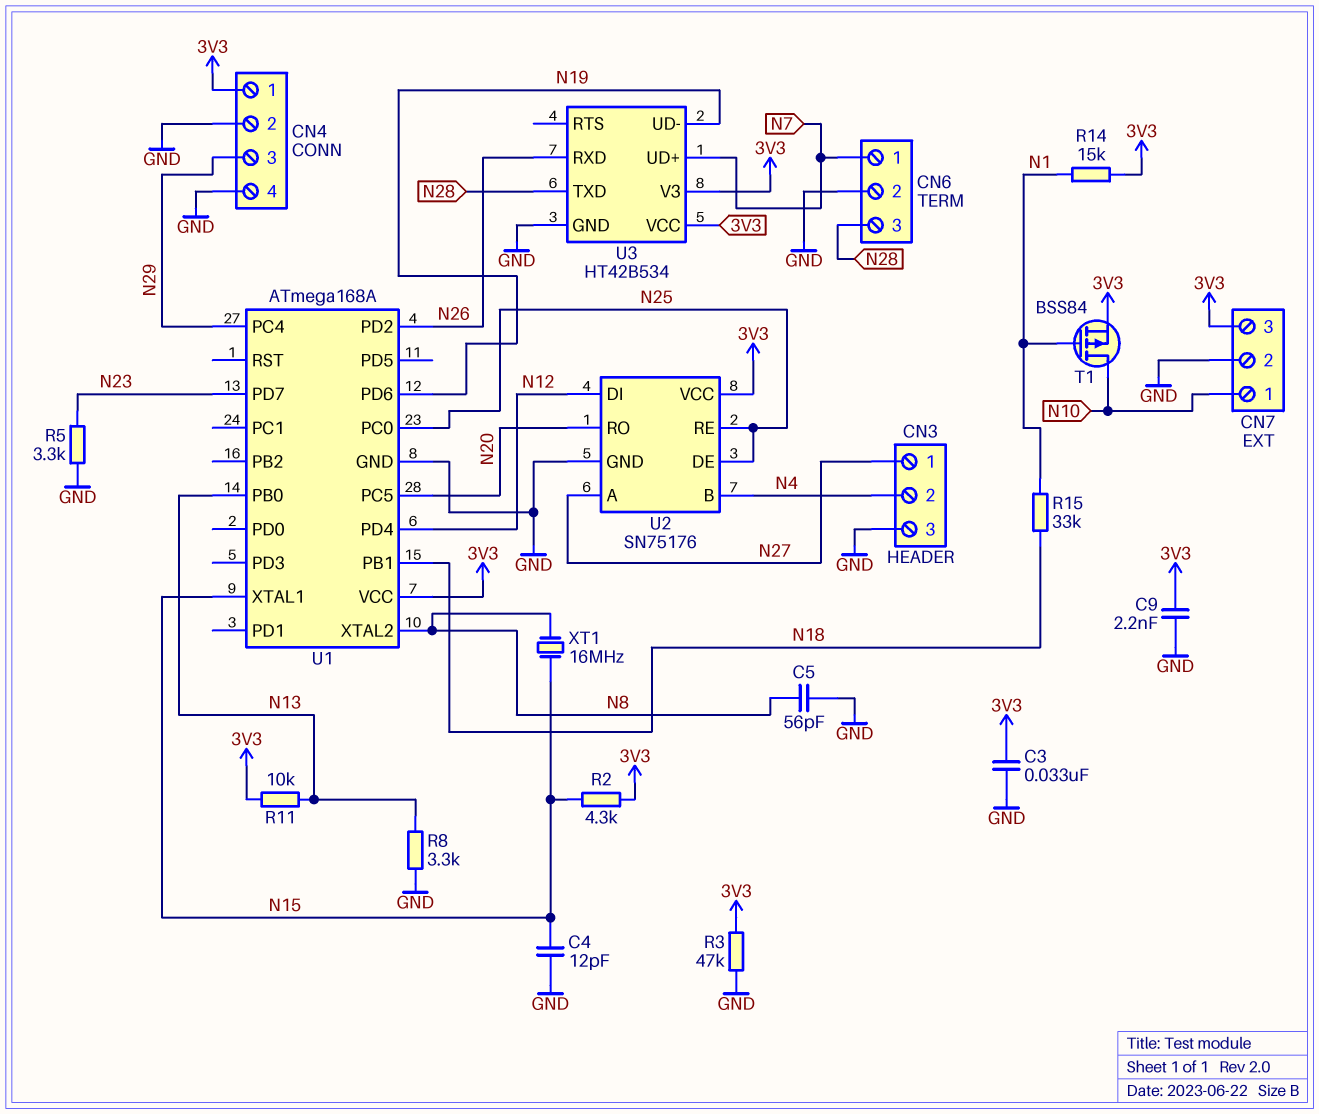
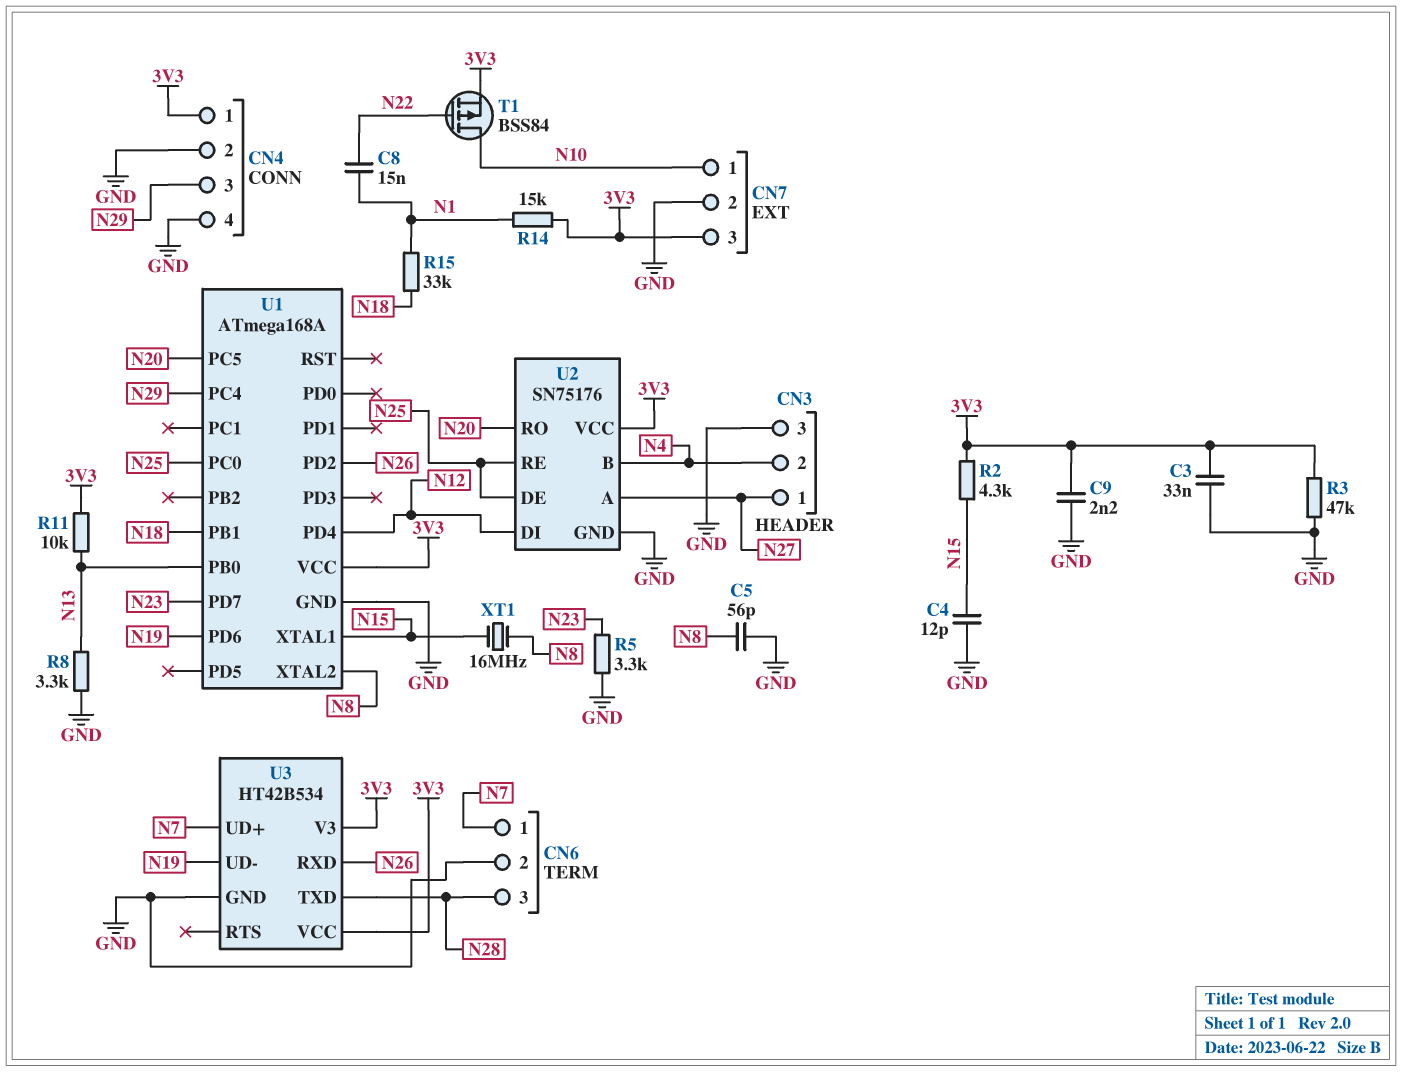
C8: none -> 15nF (N1, N22)
T1: PMOS BSS84 (G N1, D N10, S 3V3) -> PMOS BSS84 (G N22, D N10, S 3V3)

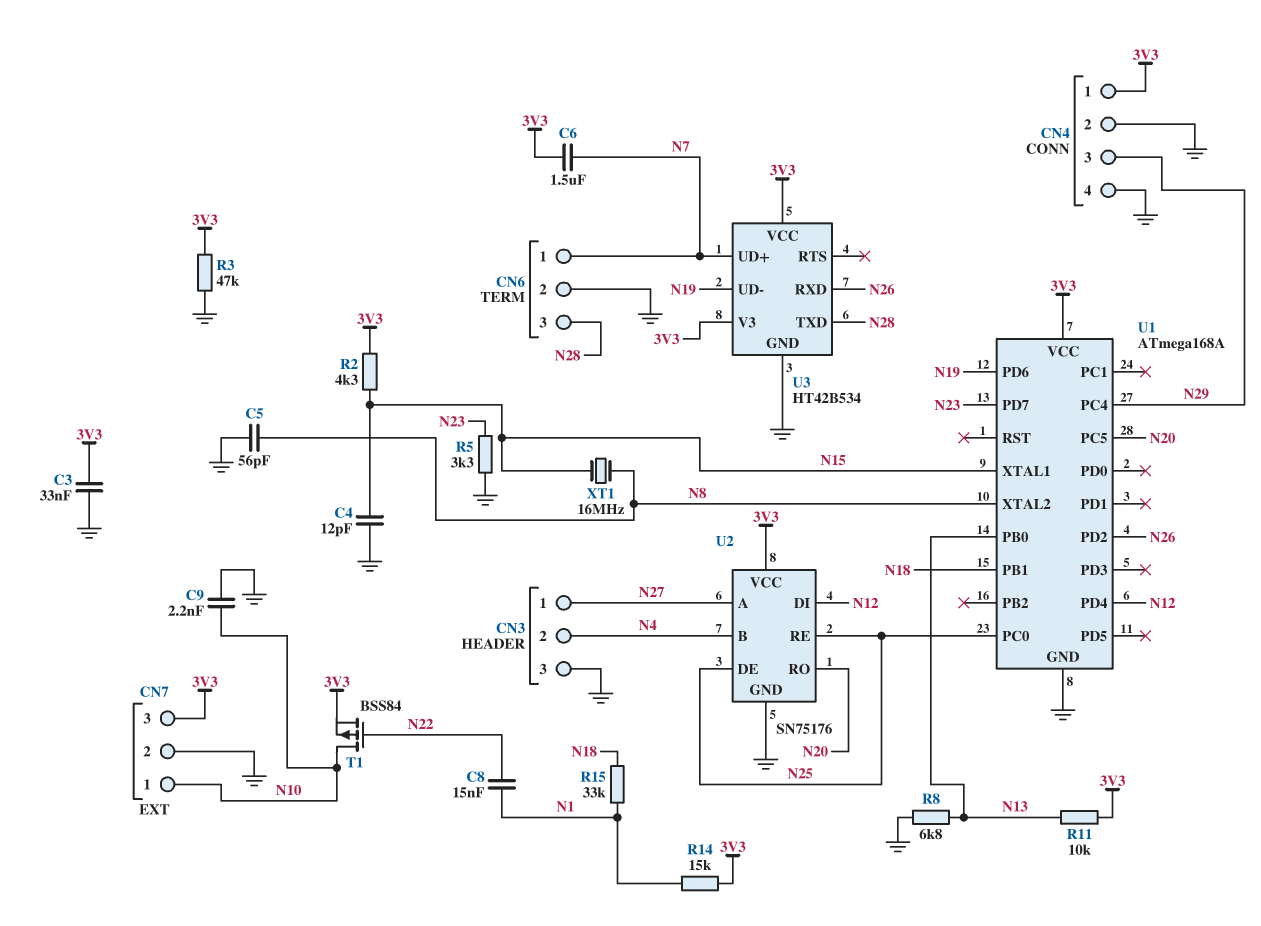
C6: none -> 1.5uF (3V3, N7)
C9: 2.2nF (3V3, GND) -> 2.2nF (GND, N10)
R8: 3.3k (GND, N13) -> 6.8k (GND, N13)

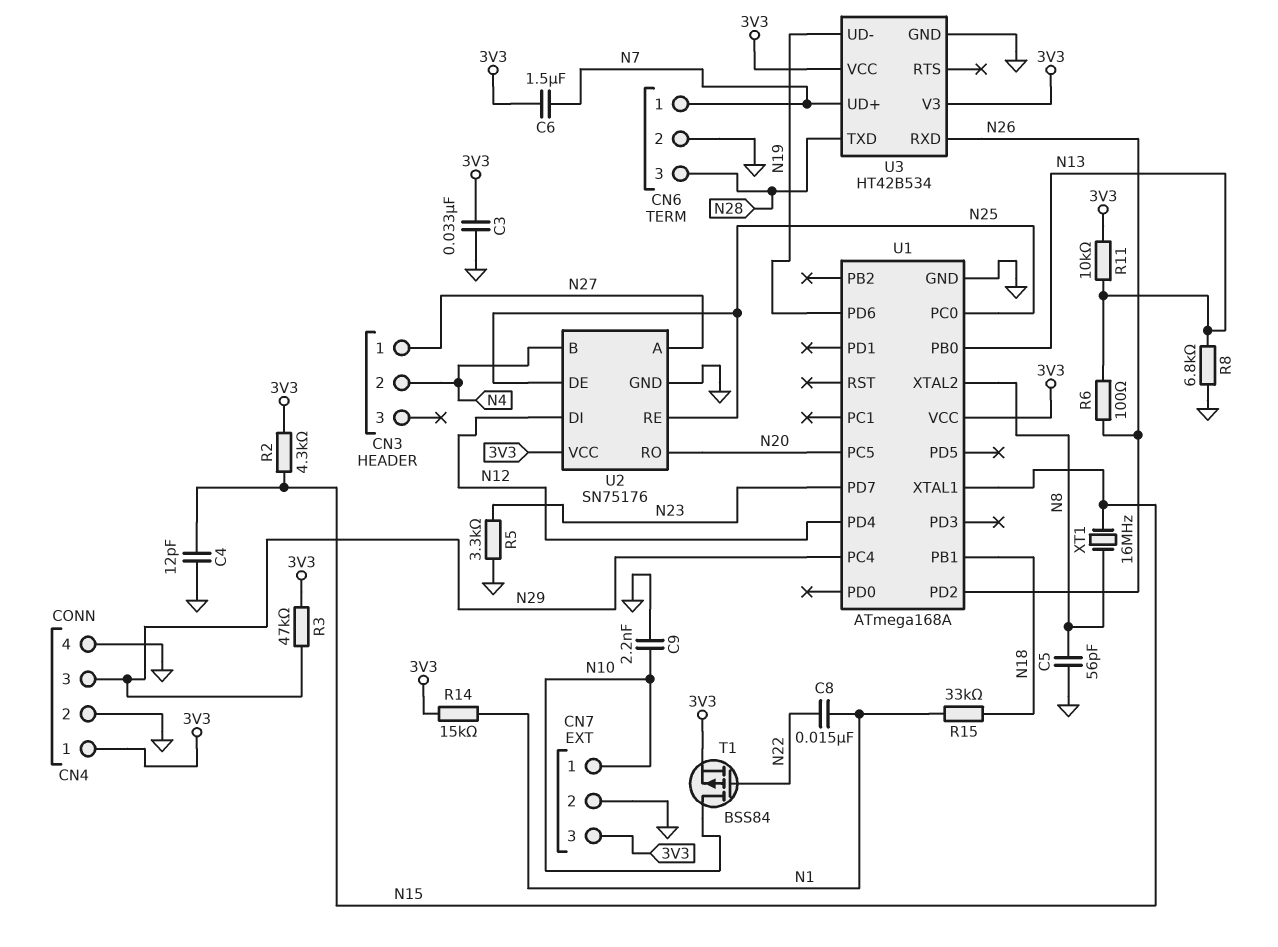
CN3 pin 3: GND -> none
R3: 47k (3V3, GND) -> 47k (3V3, N29)
R6: none -> 100 (N13, N26)

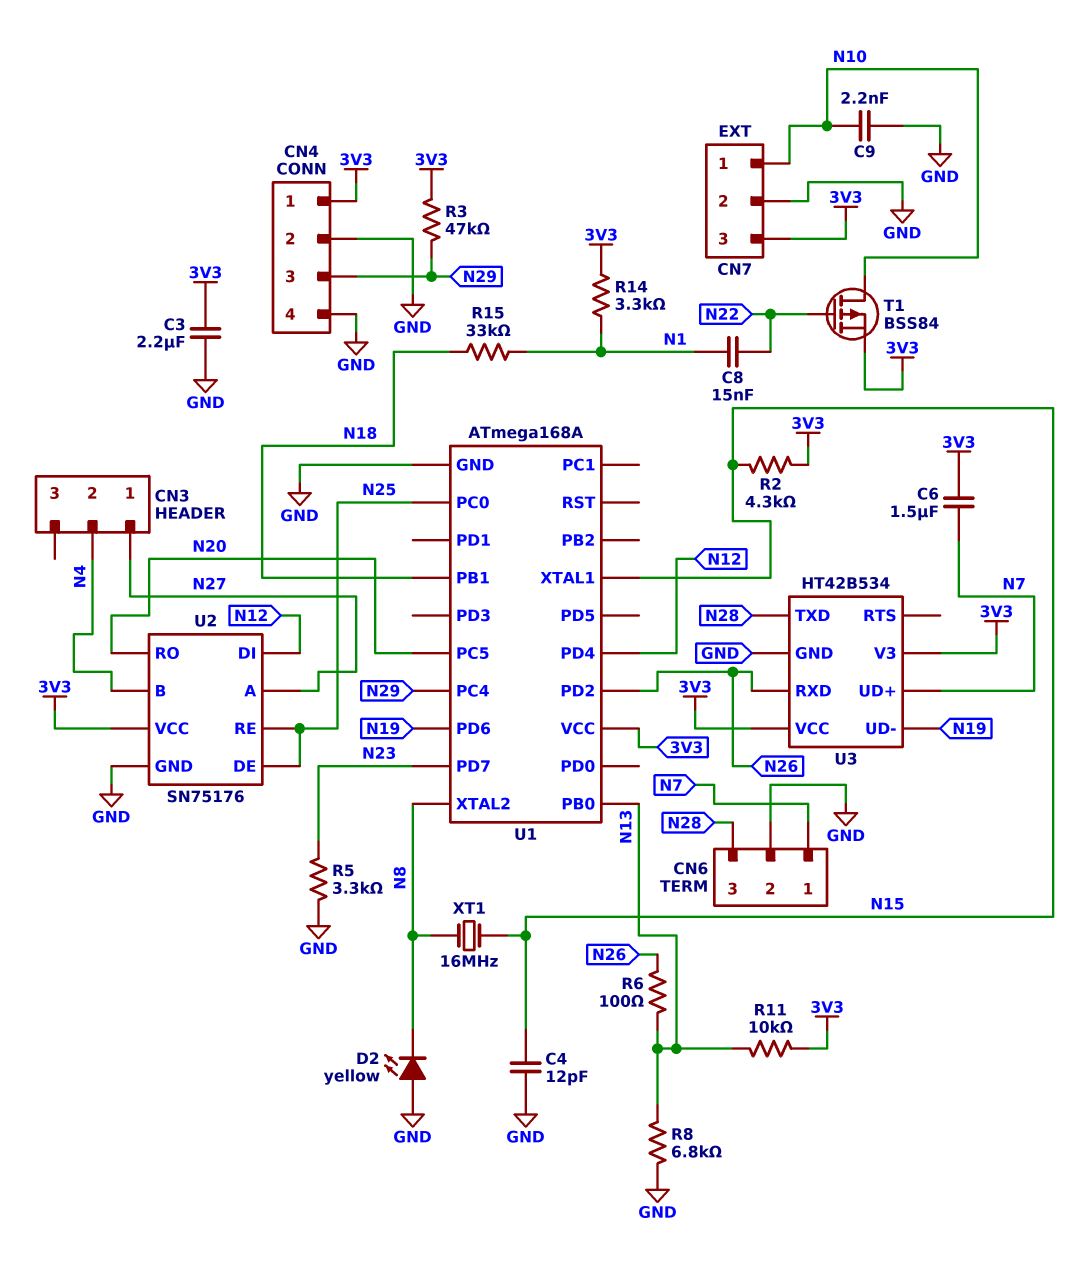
C3: 33nF (3V3, GND) -> 2.2uF (3V3, GND)
C5: 56pF (GND, N8) -> none
D2: none -> LED yellow (A GND, K N8)
R14: 15k (3V3, N1) -> 3.3k (3V3, N1)

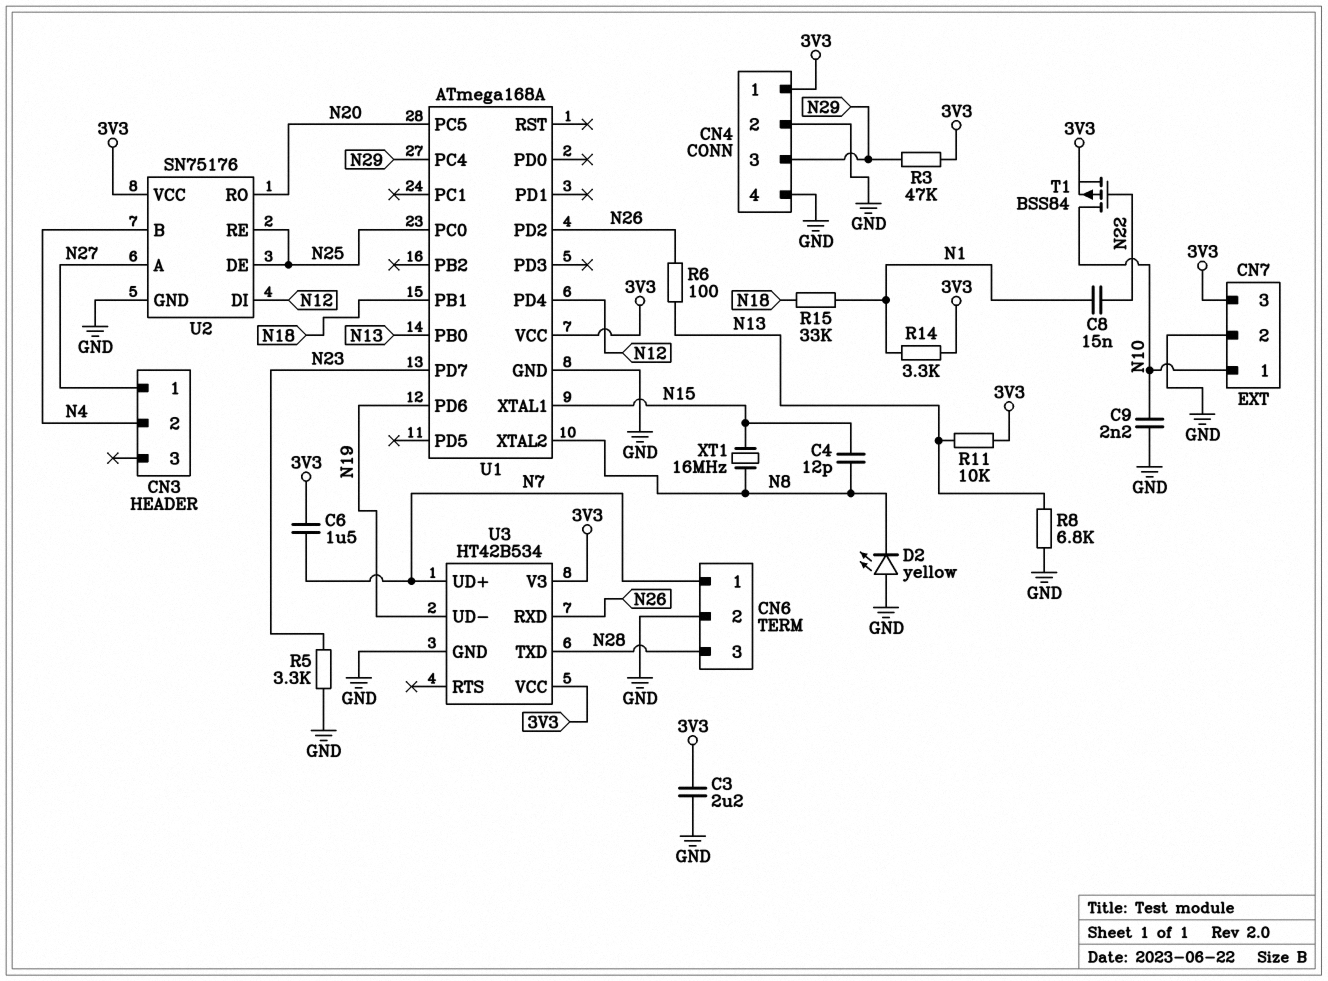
C4: 12pF (GND, N15) -> 12pF (N8, N15)
R2: 4.3k (3V3, N15) -> none

